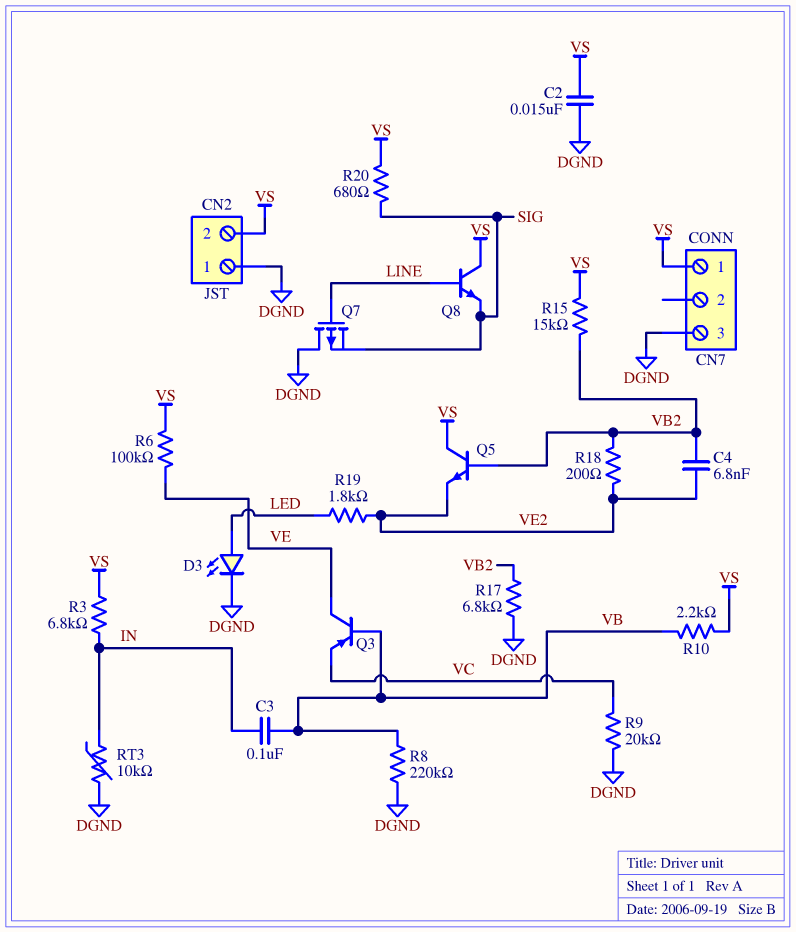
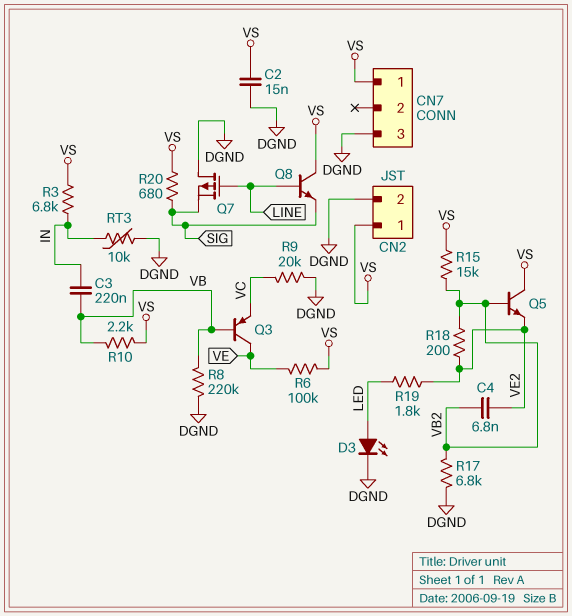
C3: 100nF (IN, VB) -> 220nF (IN, VB)
CN2 pin 1: DGND -> VS
CN2 pin 2: VS -> DGND

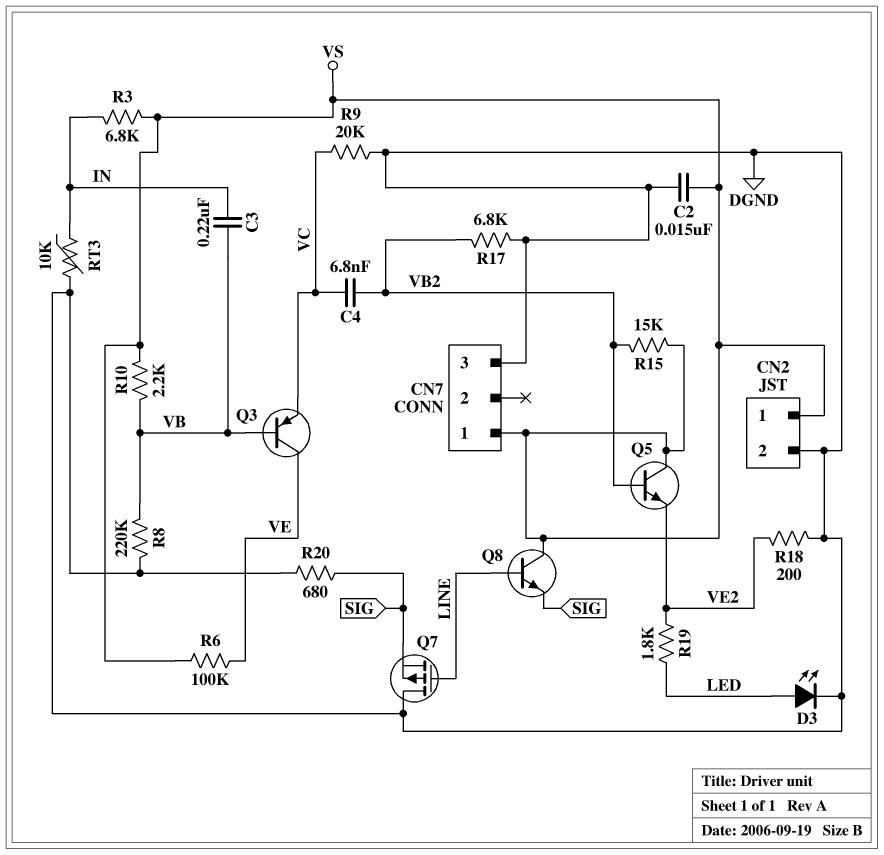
C4: 6.8nF (VB2, VE2) -> 6.8nF (VB2, VC)
R18: 200 (VB2, VE2) -> 200 (DGND, VE2)
R20: 680 (SIG, VS) -> 680 (DGND, SIG)

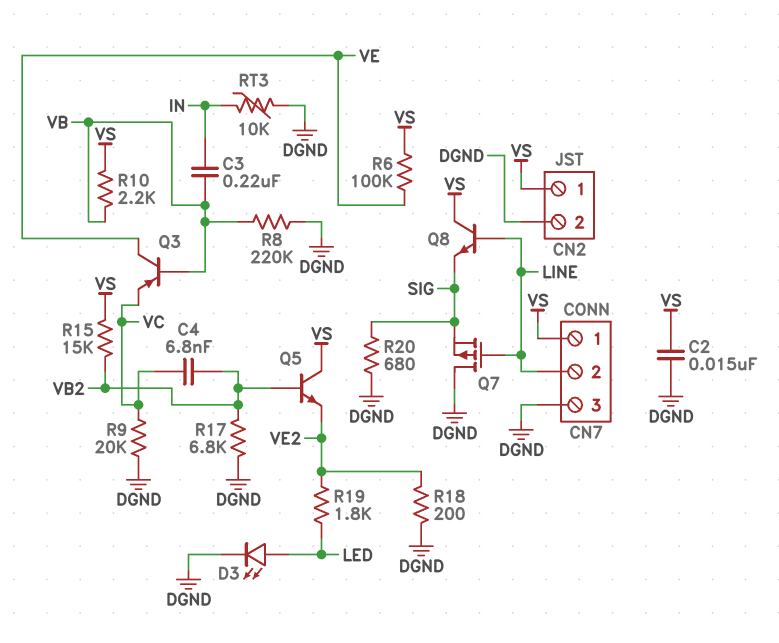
CN7 pin 2: none -> LINE
R3: 6.8k (IN, VS) -> none

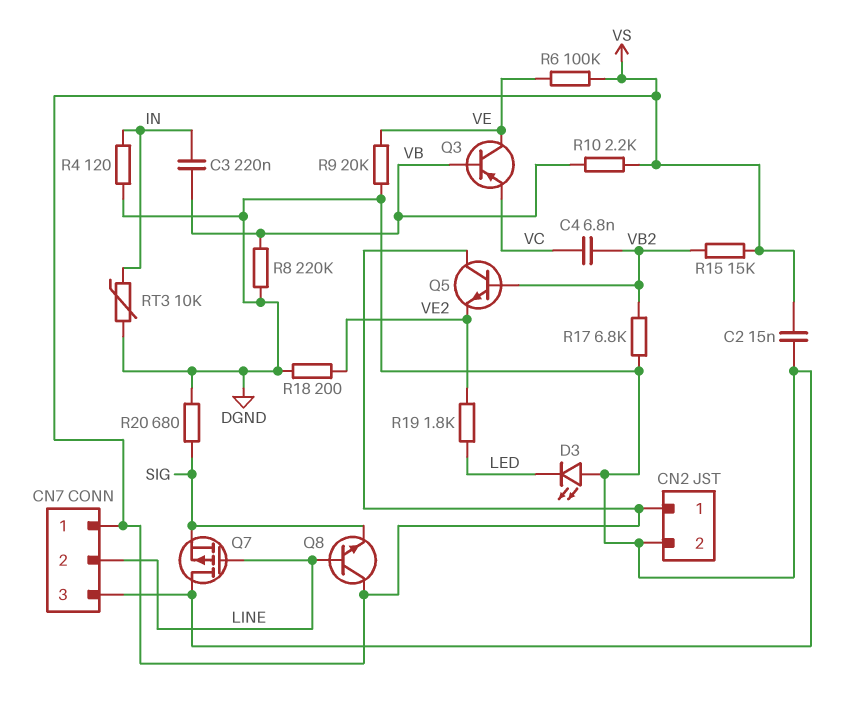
D3: LED (A LED, K DGND) -> LED (A DGND, K LED)
R4: none -> 120 (DGND, IN)
R9: 20k (DGND, VC) -> 20k (DGND, VE)

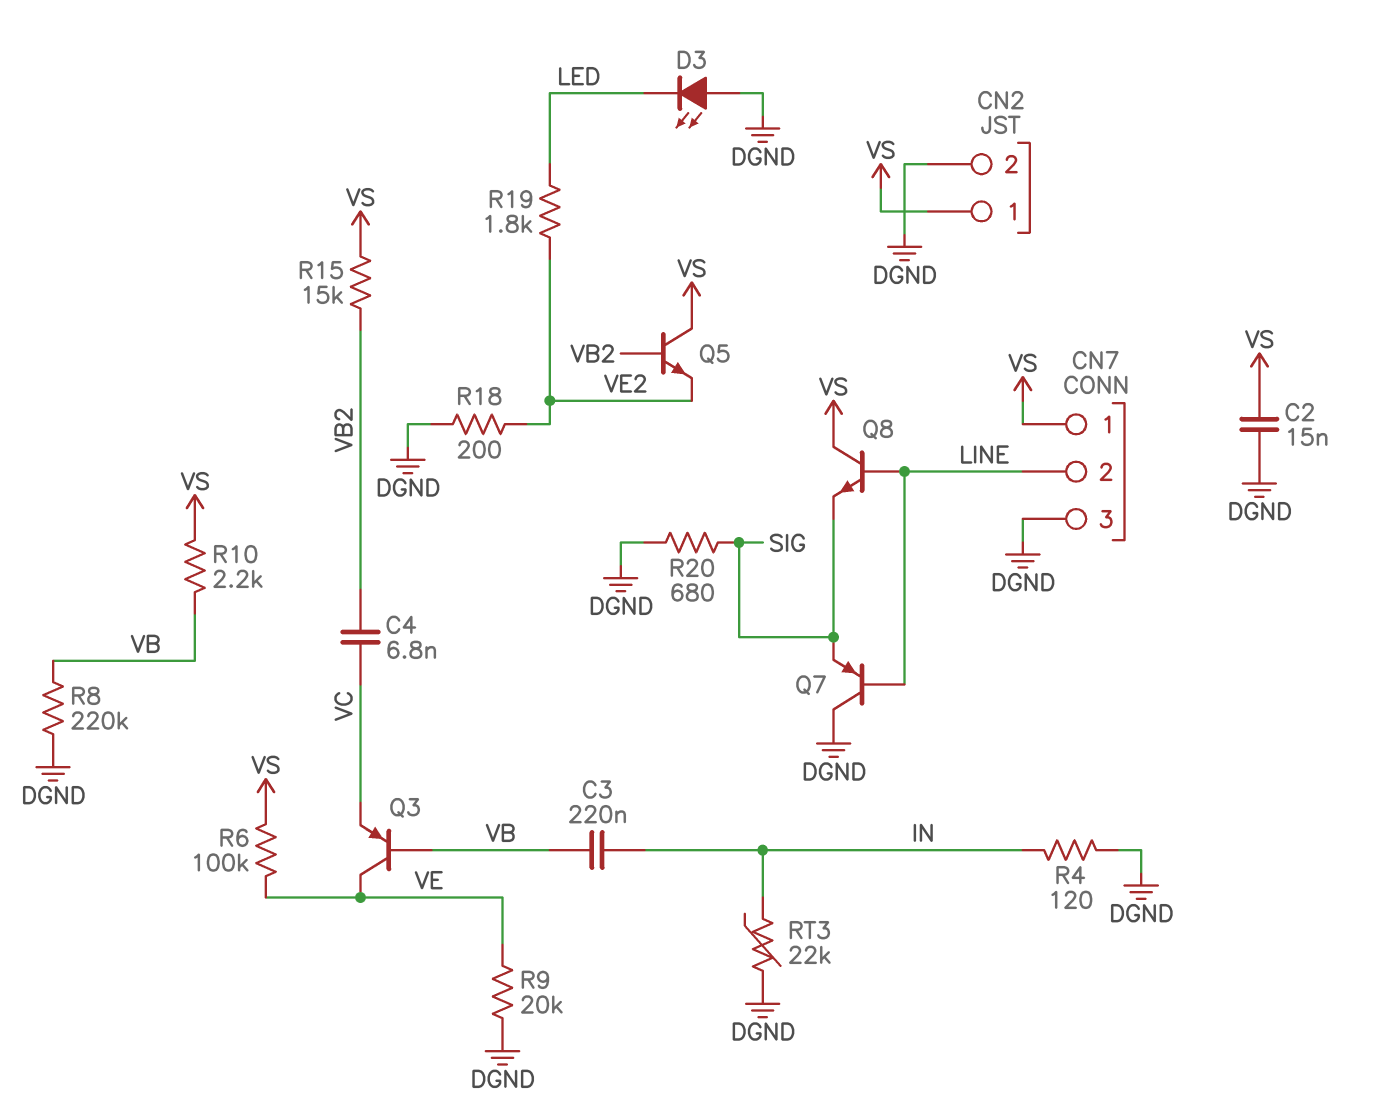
Q7: PMOS (G LINE, D DGND, S SIG) -> PNP (B LINE, C DGND, E SIG)
R17: 6.8k (DGND, VB2) -> none
RT3: 10k (DGND, IN) -> 22k (DGND, IN)

